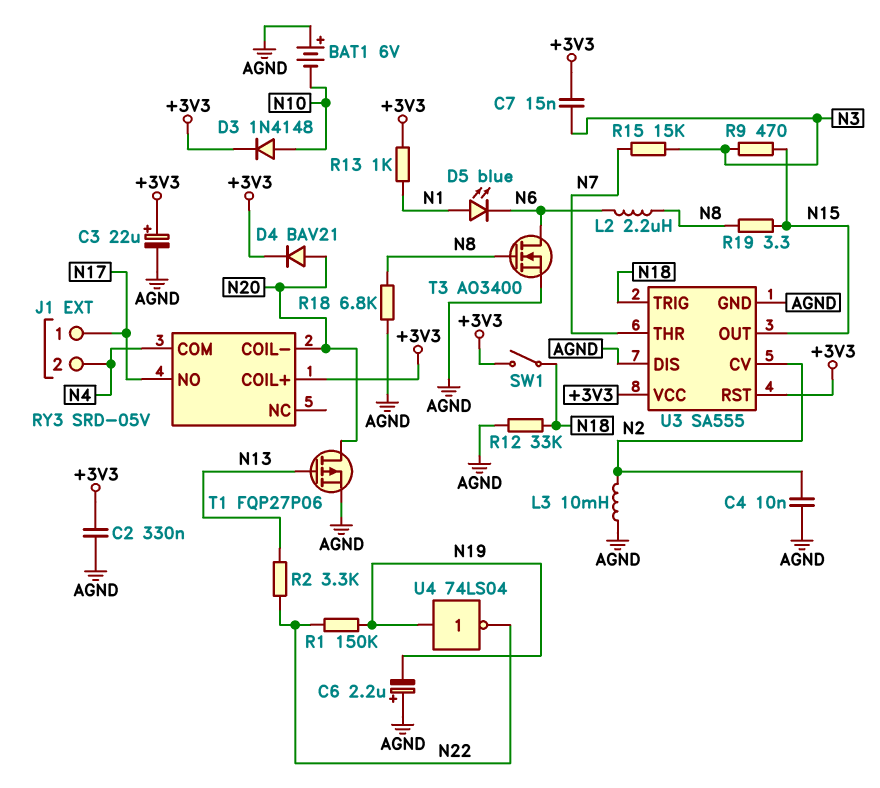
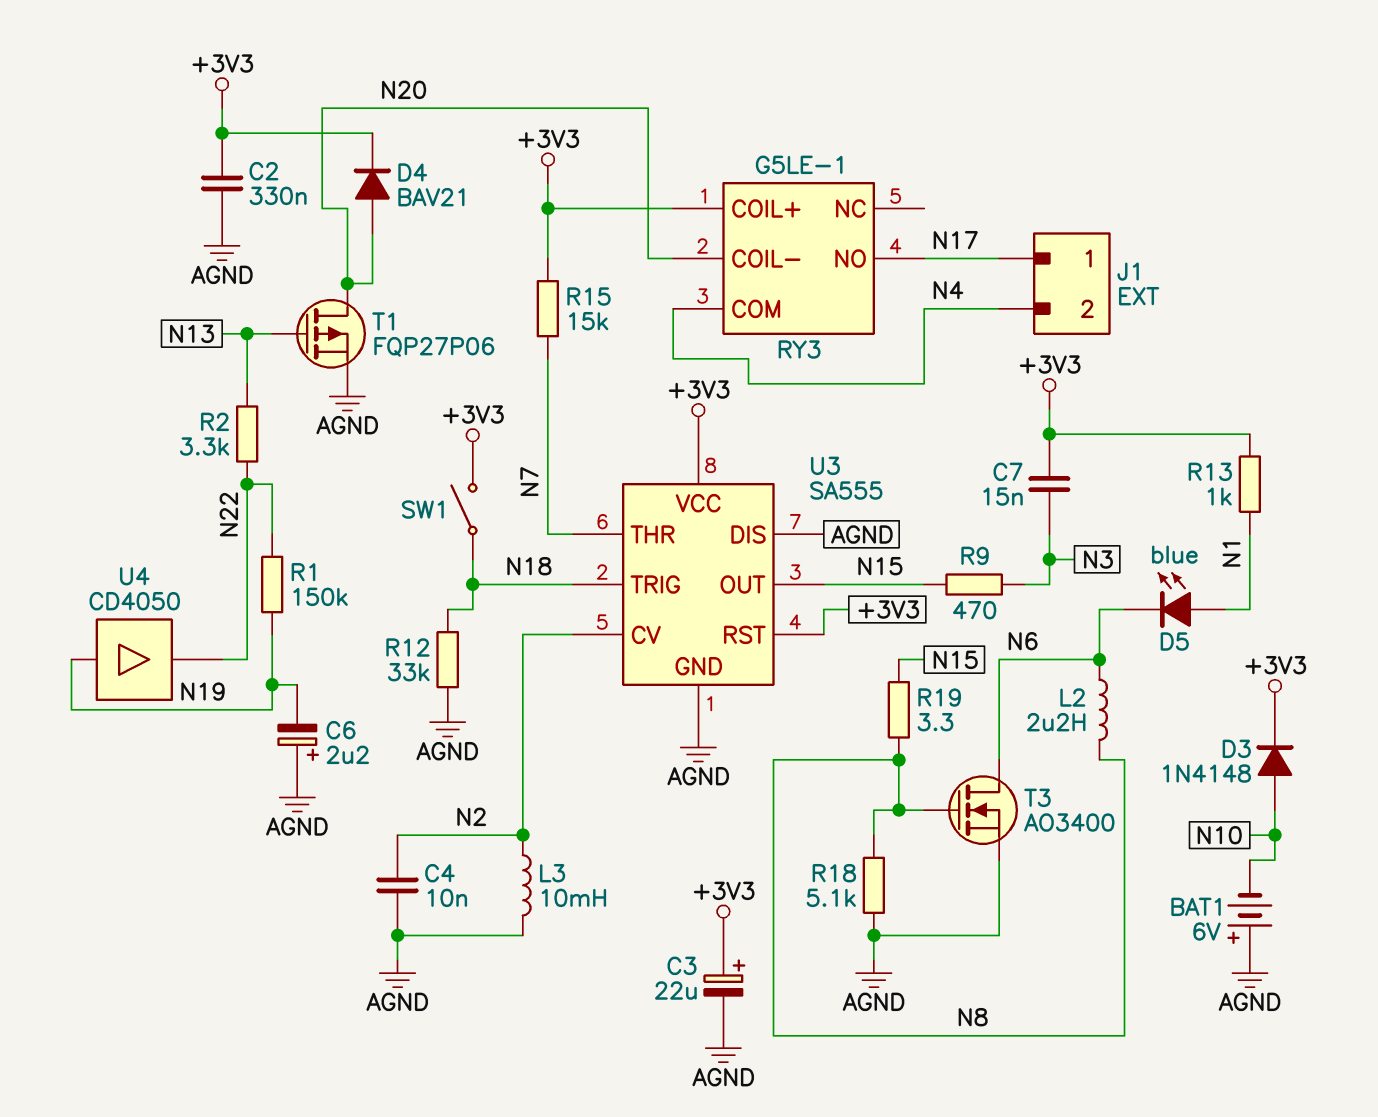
R15: 15k (N3, N7) -> 15k (+3V3, N7)
R18: 6.8k (AGND, N8) -> 5.1k (AGND, N8)
RY3: SRD-05V -> G5LE-1
U4: NOT 74LS04 (in N19, out N22) -> buffer CD4050 (in N19, out N22)

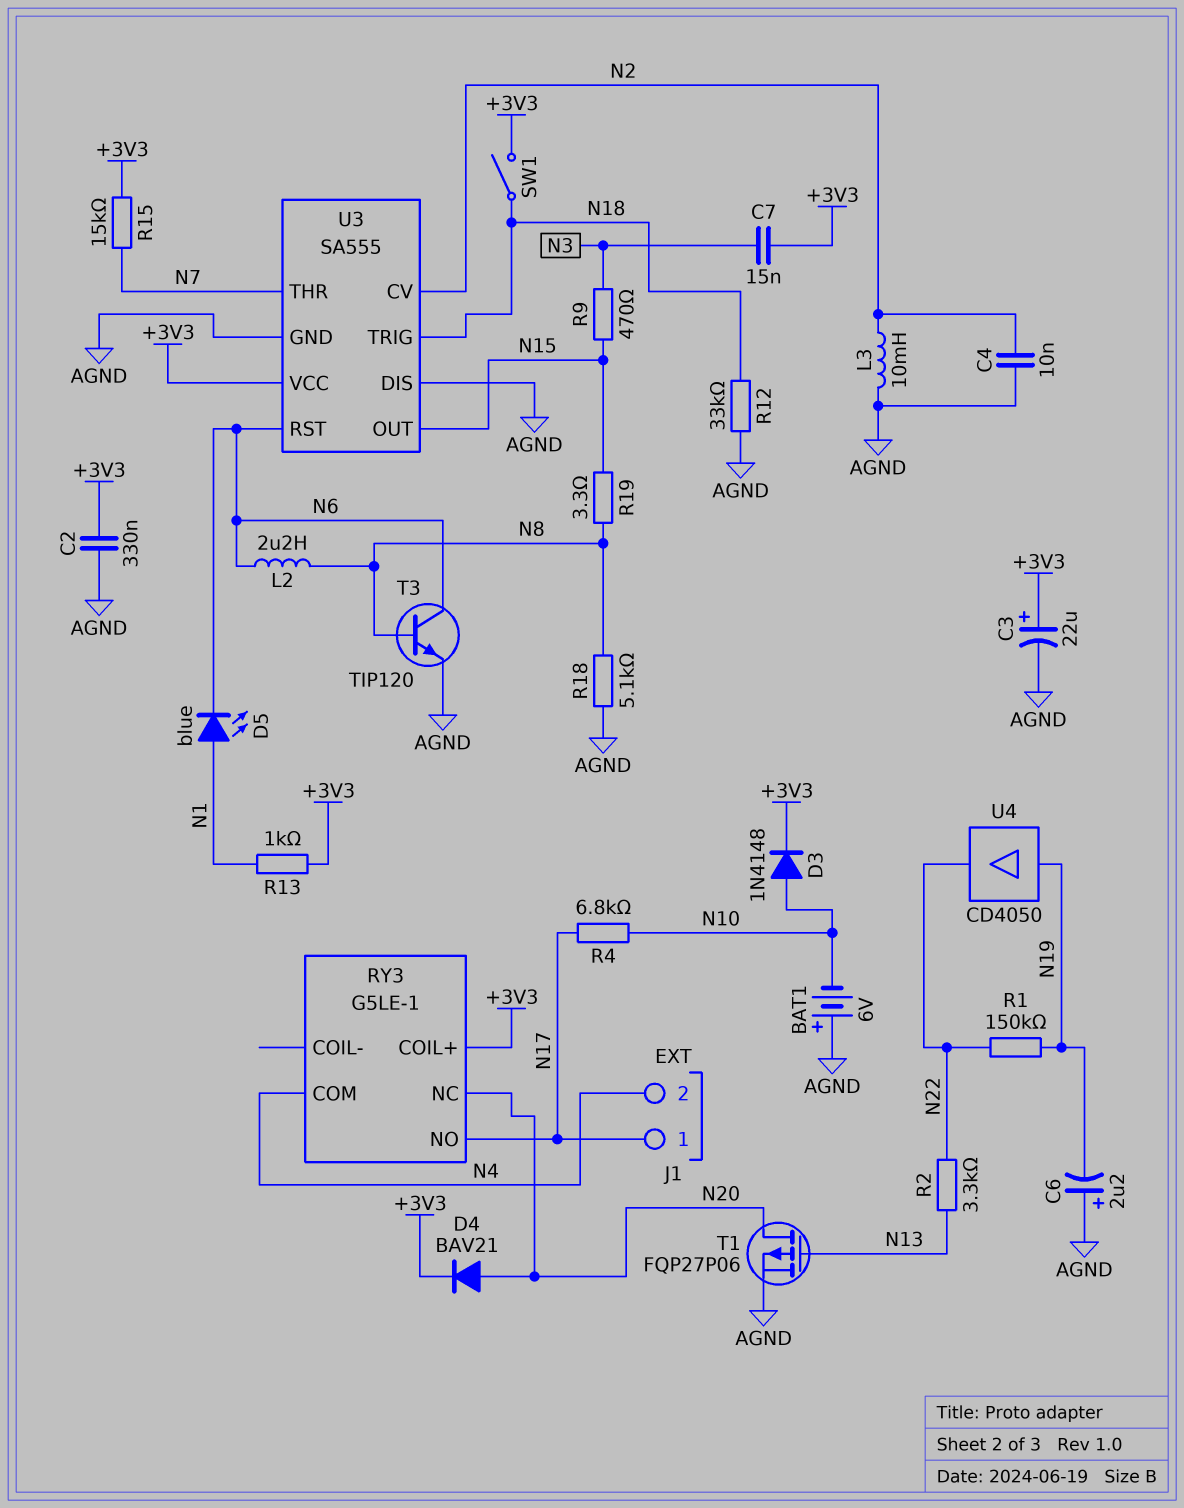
R4: none -> 6.8k (N10, N17)
RY3 pin COIL-: N20 -> none
RY3 pin NC: none -> N20
T3: NMOS AO3400 (G N8, D N6, S AGND) -> NPN TIP120 (B N8, C N6, E AGND)
U3 pin RST: +3V3 -> N6

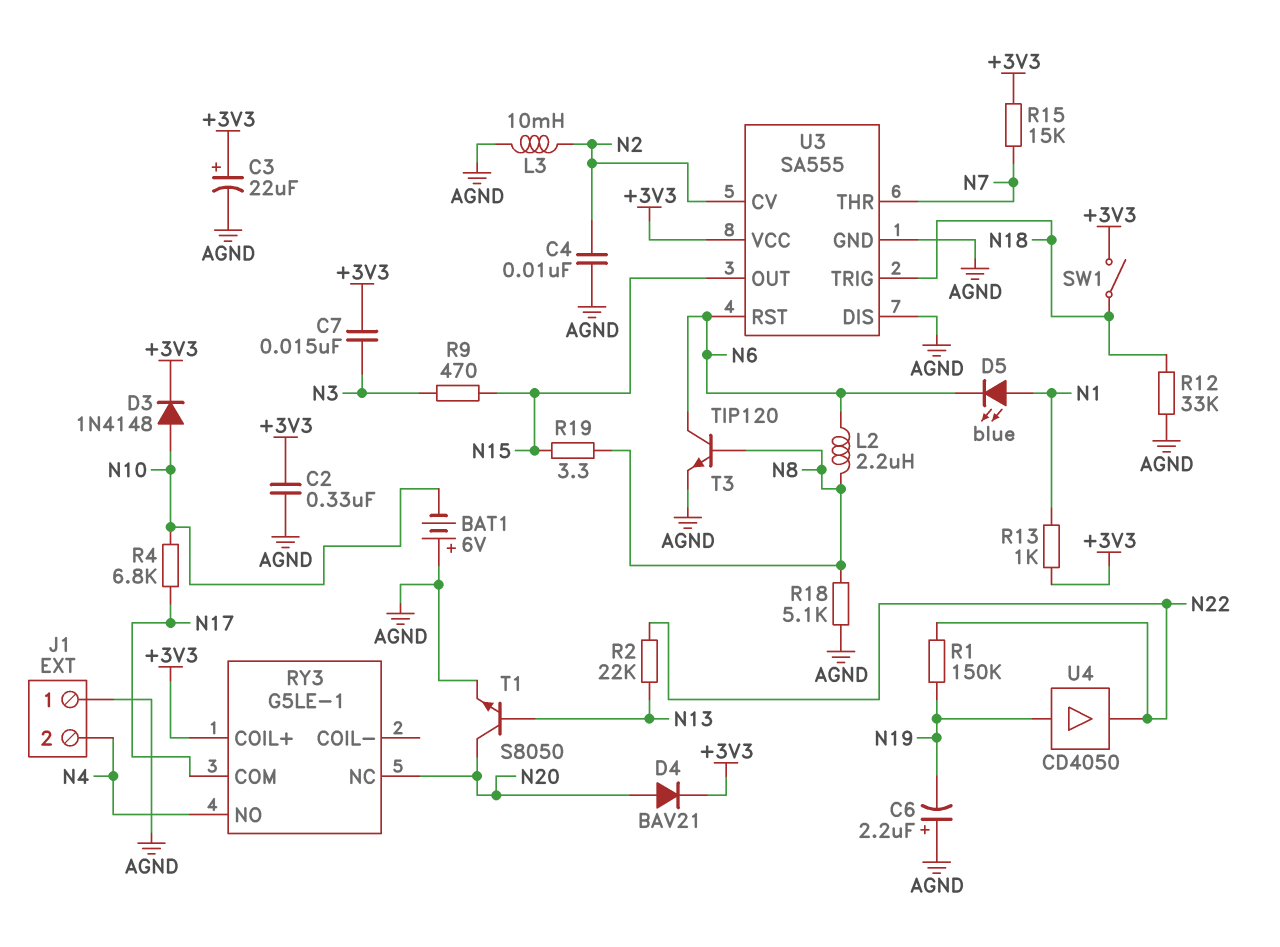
J1 pin 1: N17 -> AGND
R2: 3.3k (N13, N22) -> 22k (N13, N22)
RY3 pin COM: N4 -> N17
RY3 pin NO: N17 -> N4
T1: PMOS FQP27P06 (G N13, D N20, S AGND) -> NPN S8050 (B N13, C N20, E AGND)

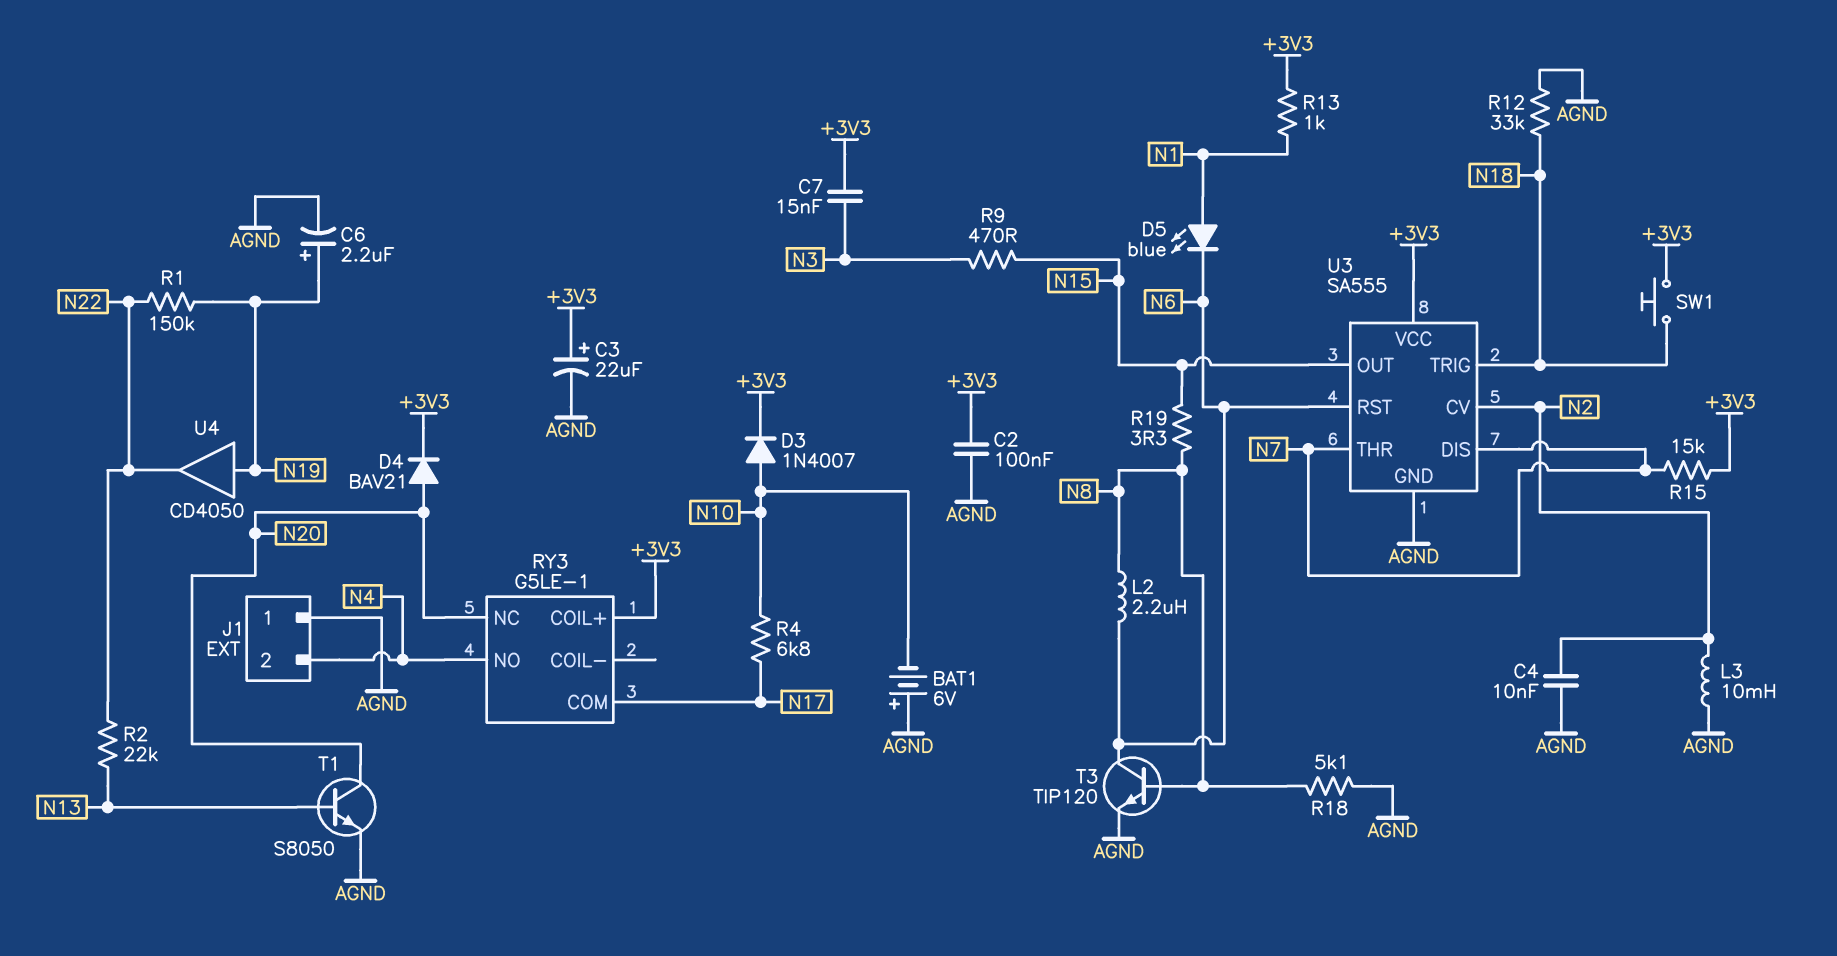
C2: 330nF (+3V3, AGND) -> 100nF (+3V3, AGND)
C6: 2.2uF (plus AGND, minus N19) -> 2.2uF (plus N19, minus AGND)
D3: diode 1N4148 (A N10, K +3V3) -> diode 1N4007 (A N10, K +3V3)
SW1: switch (+3V3, N18) -> button (+3V3, N18)
U3 pin DIS: AGND -> N7

